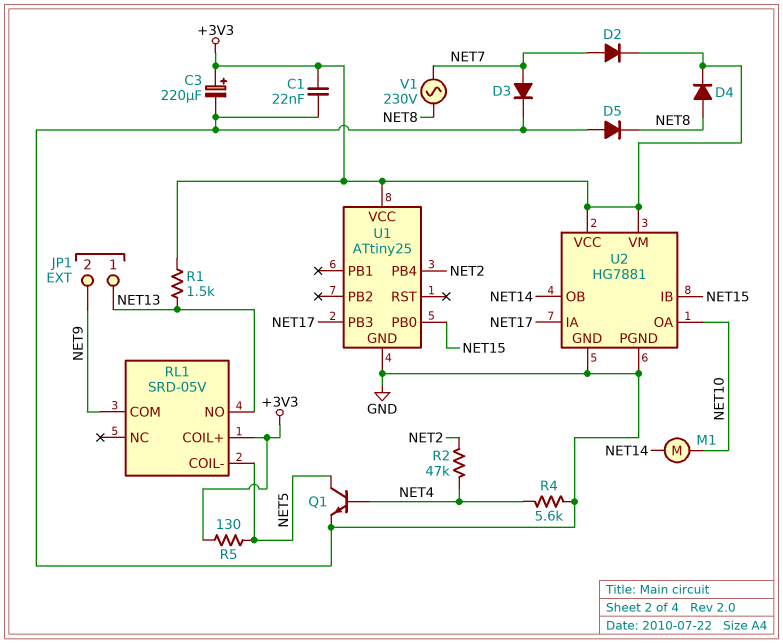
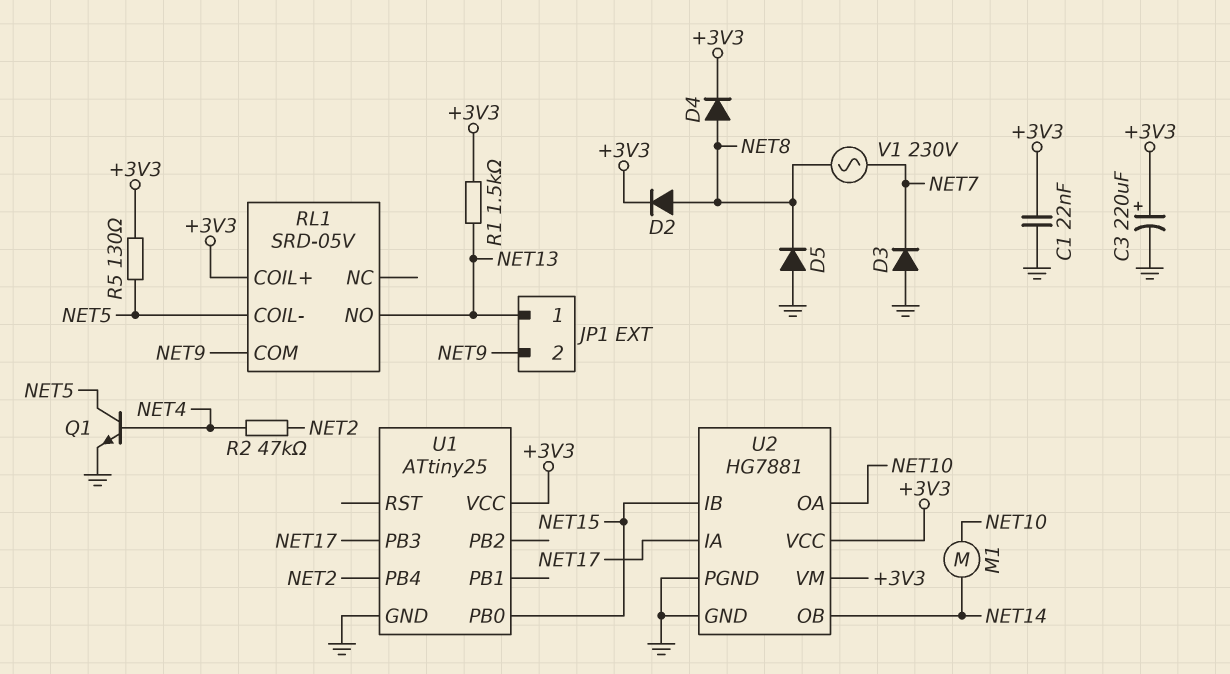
D2: diode (A NET7, K +3V3) -> diode (A NET8, K +3V3)
D3: diode (A NET7, K GND) -> diode (A GND, K NET7)
R4: 5.6k (GND, NET4) -> none

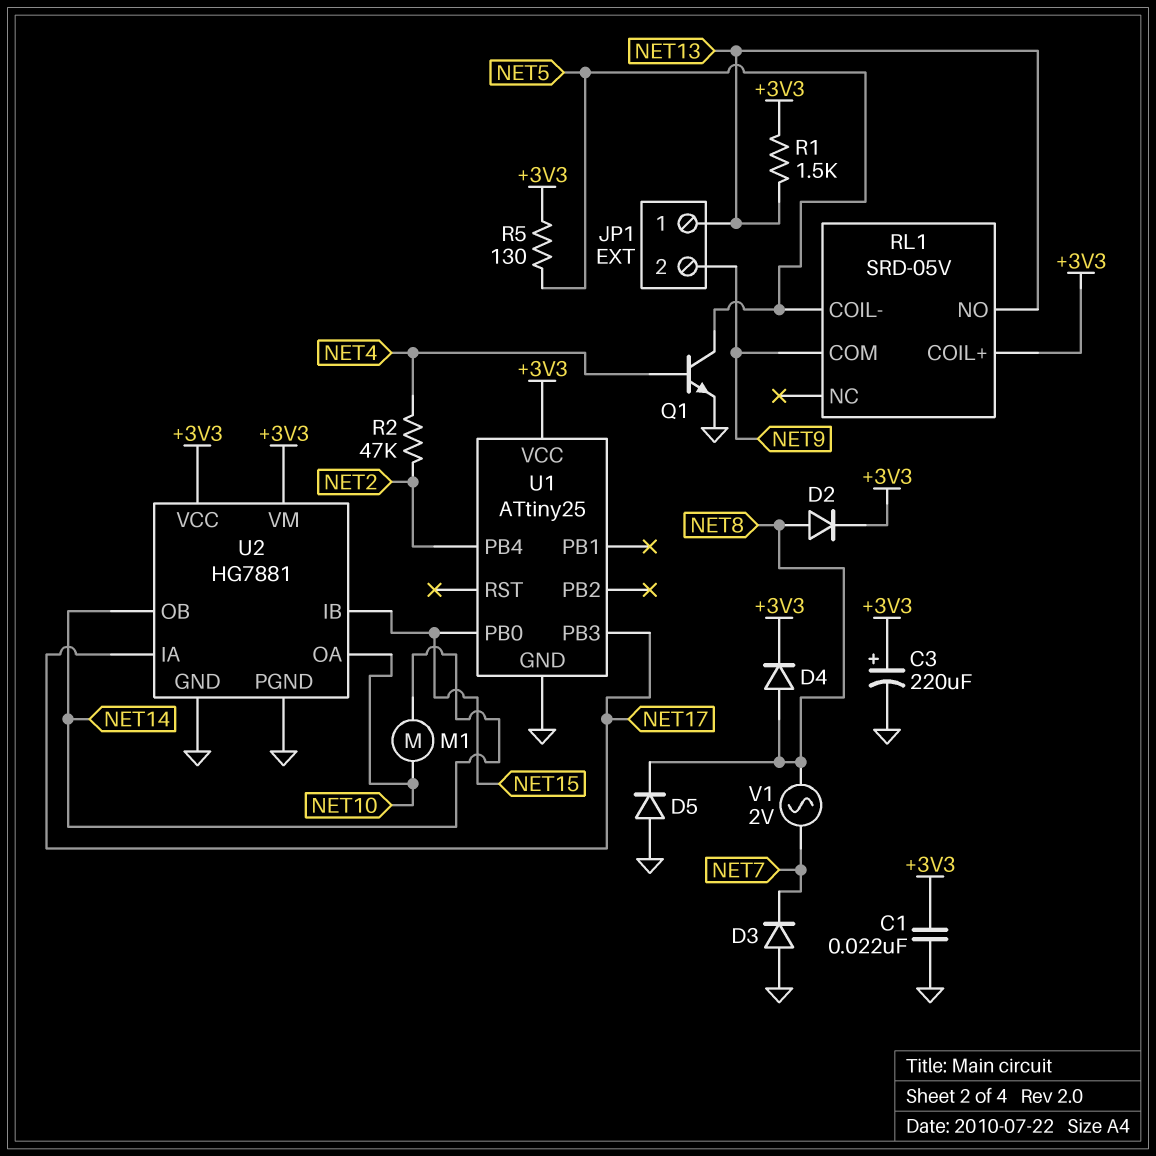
V1: AC 230V (NET7, NET8) -> AC 2V (NET7, NET8)

